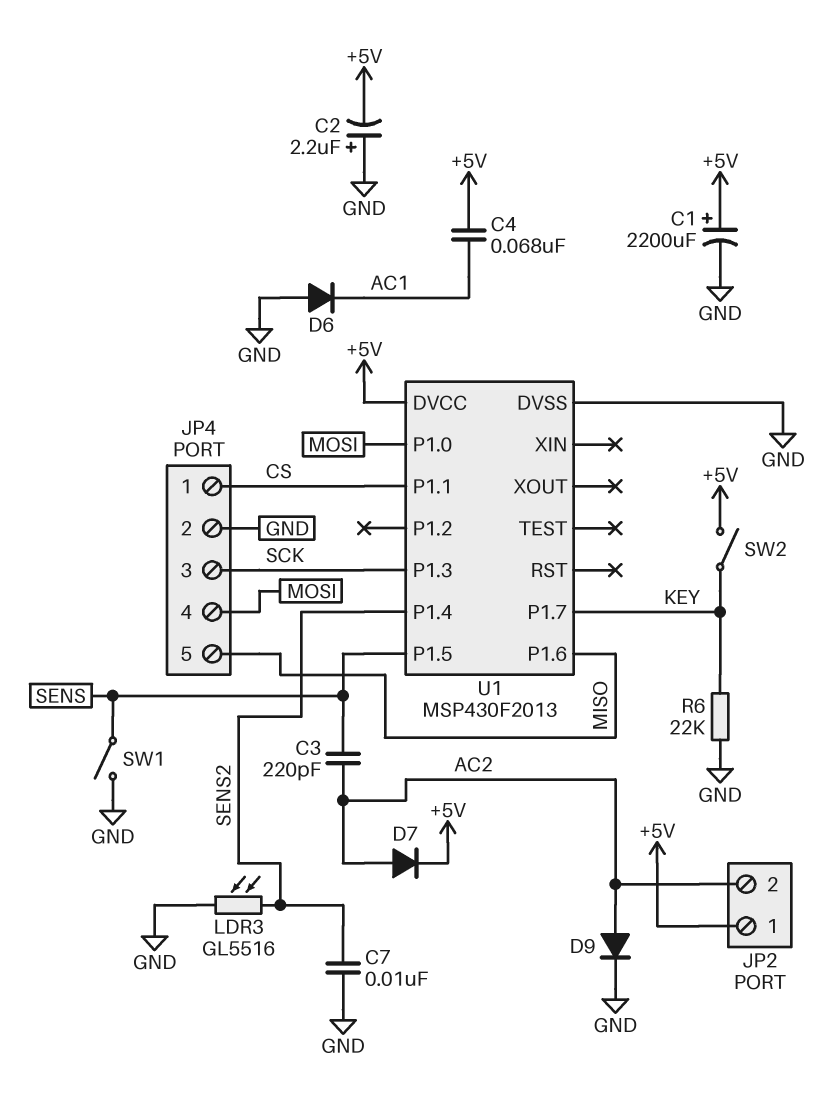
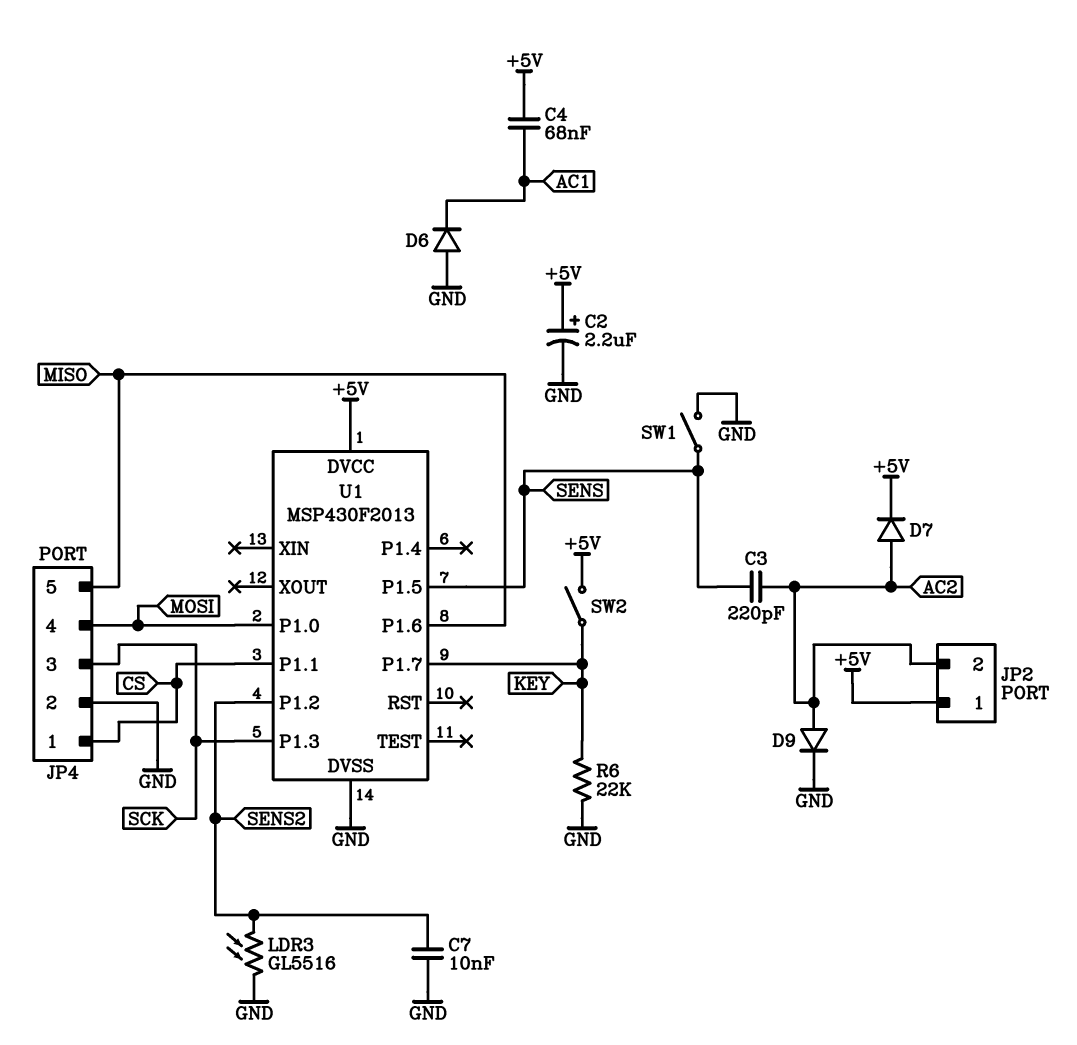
C1: 2200uF (plus +5V, minus GND) -> none
C2: 2.2uF (plus GND, minus +5V) -> 2.2uF (plus +5V, minus GND)
U1 pin P1.2: none -> SENS2
U1 pin P1.4: SENS2 -> none

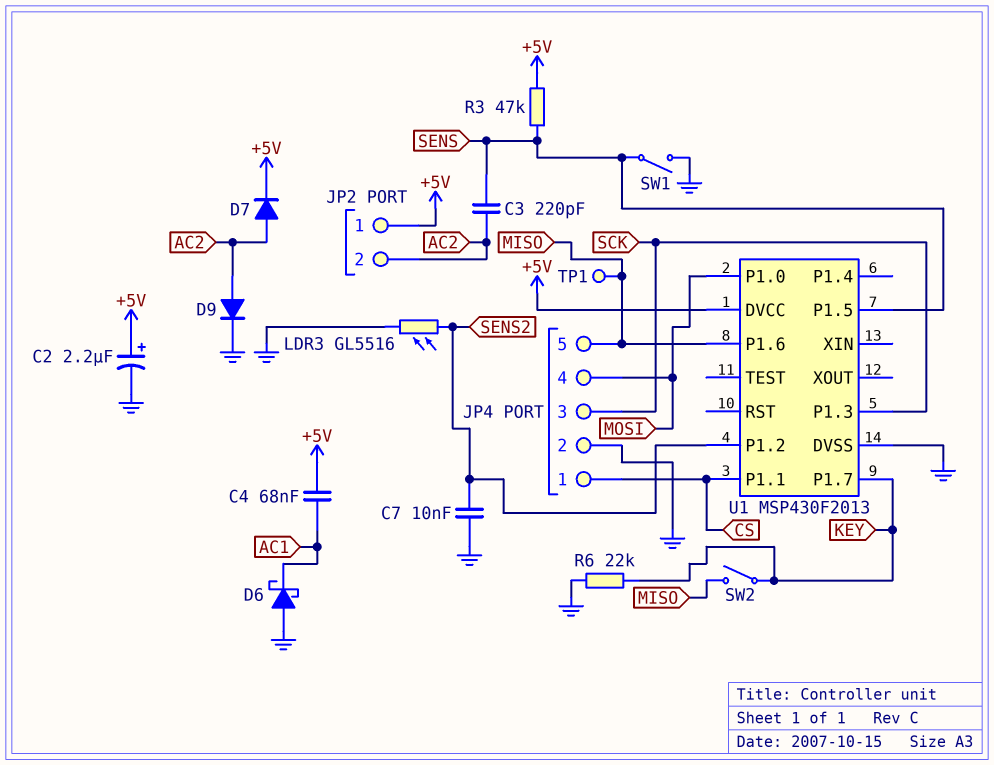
D6: diode (A GND, K AC1) -> schottky (A GND, K AC1)
R3: none -> 47k (+5V, SENS)
SW2: switch (+5V, KEY) -> switch (KEY, MISO)
TP1: none -> test point (MISO)

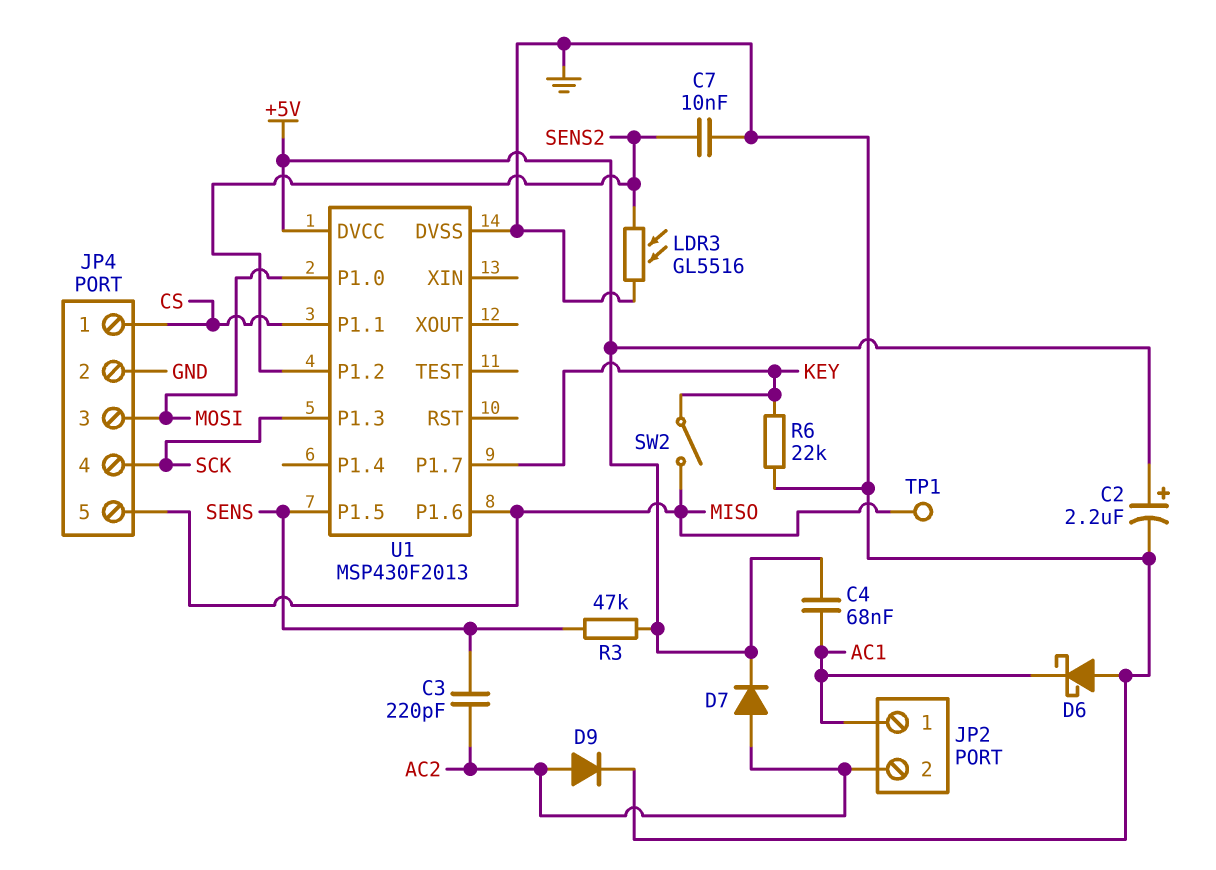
JP2 pin 1: +5V -> AC1
JP4 pin 3: SCK -> MOSI
JP4 pin 4: MOSI -> SCK
SW1: switch (GND, SENS) -> none

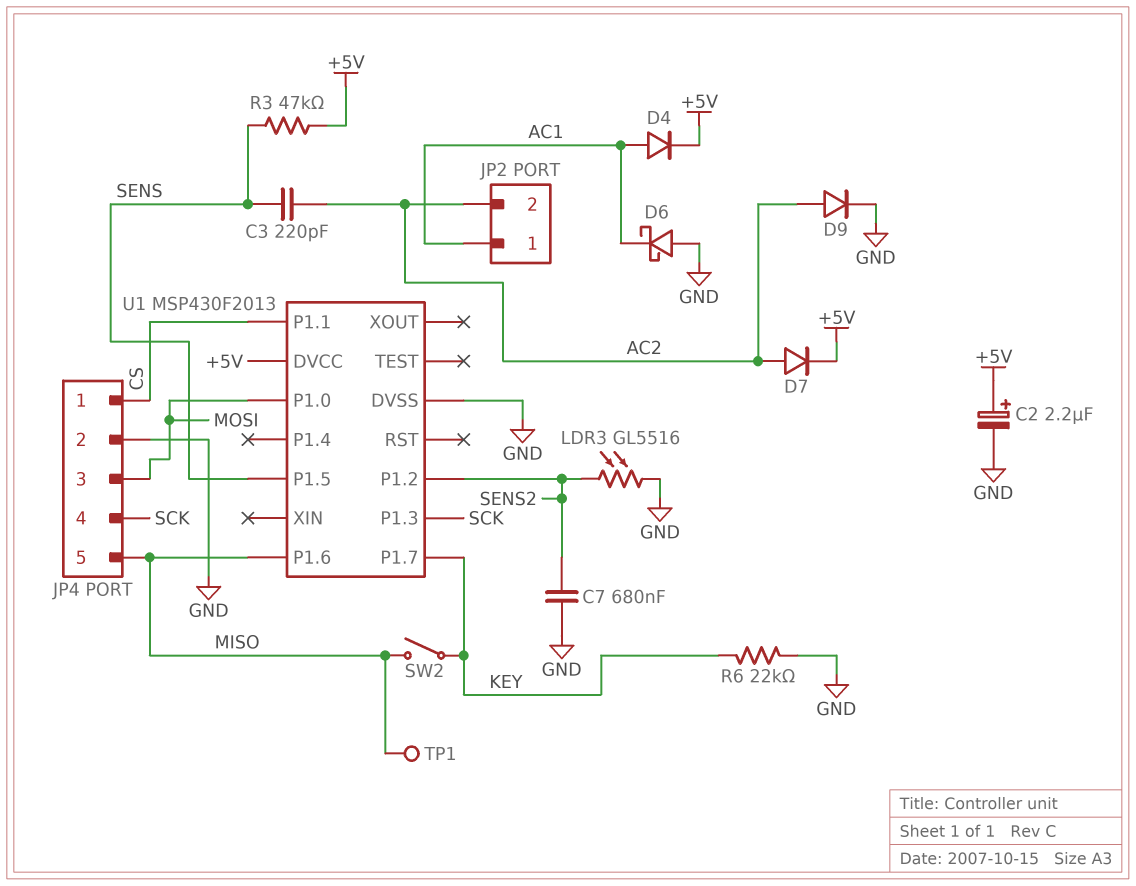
C4: 68nF (+5V, AC1) -> none
C7: 10nF (GND, SENS2) -> 680nF (GND, SENS2)
D4: none -> diode (A AC1, K +5V)

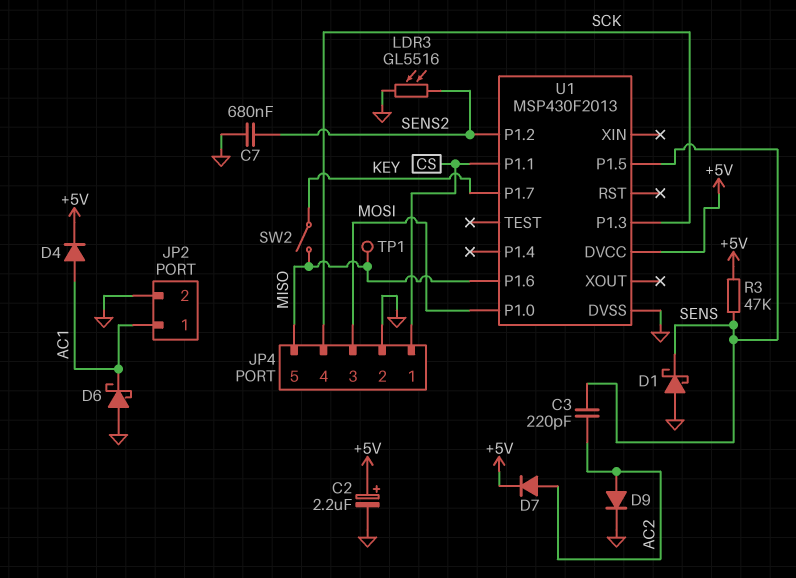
D1: none -> schottky (A GND, K SENS)
JP2 pin 2: AC2 -> GND
R6: 22k (GND, KEY) -> none

